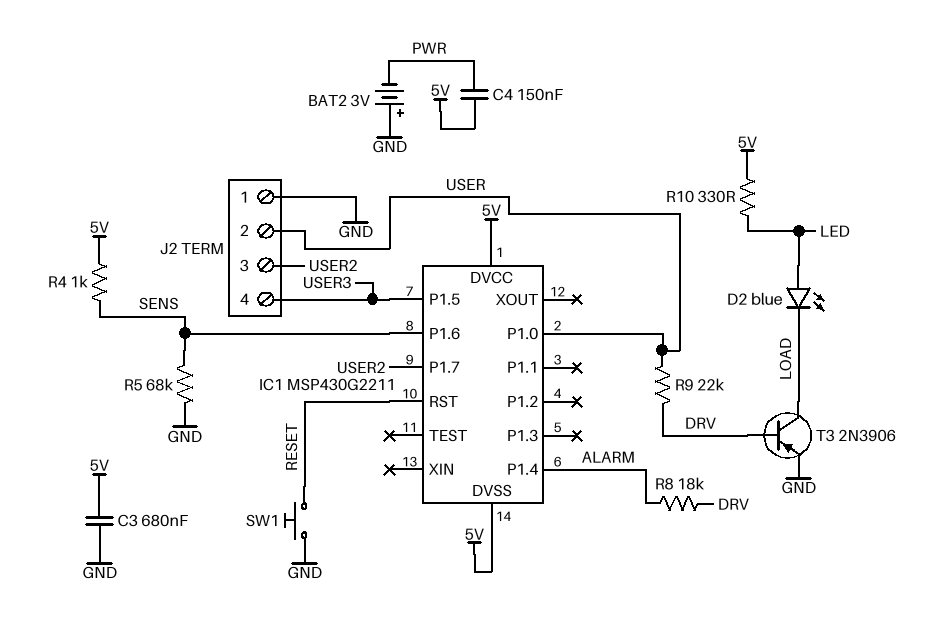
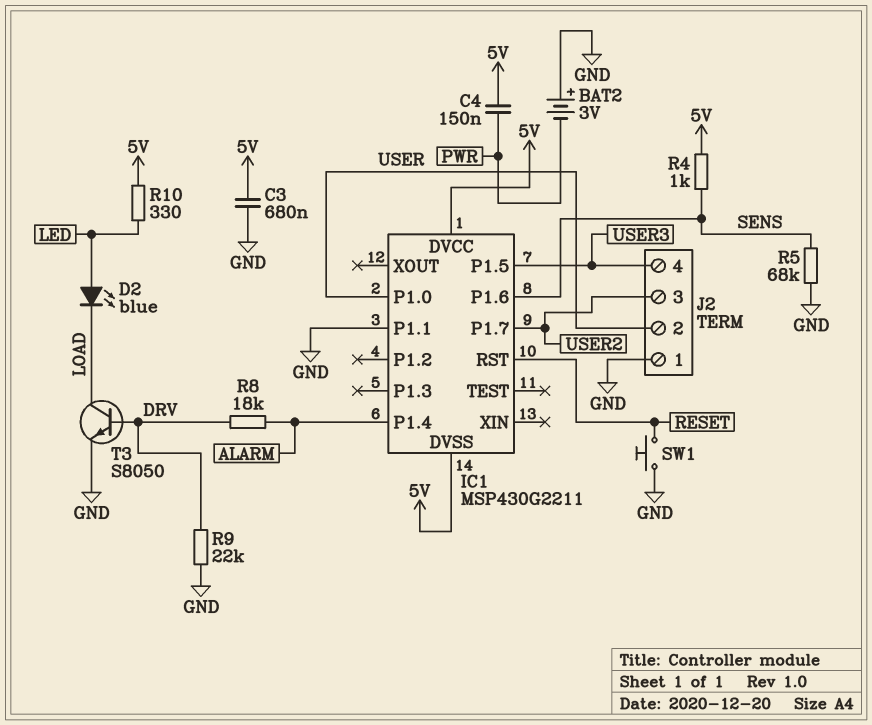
IC1 pin P1.1: none -> GND
R9: 22k (DRV, USER) -> 22k (DRV, GND)
T3: PNP 2N3906 (B DRV, C LOAD, E GND) -> NPN S8050 (B DRV, C LOAD, E GND)

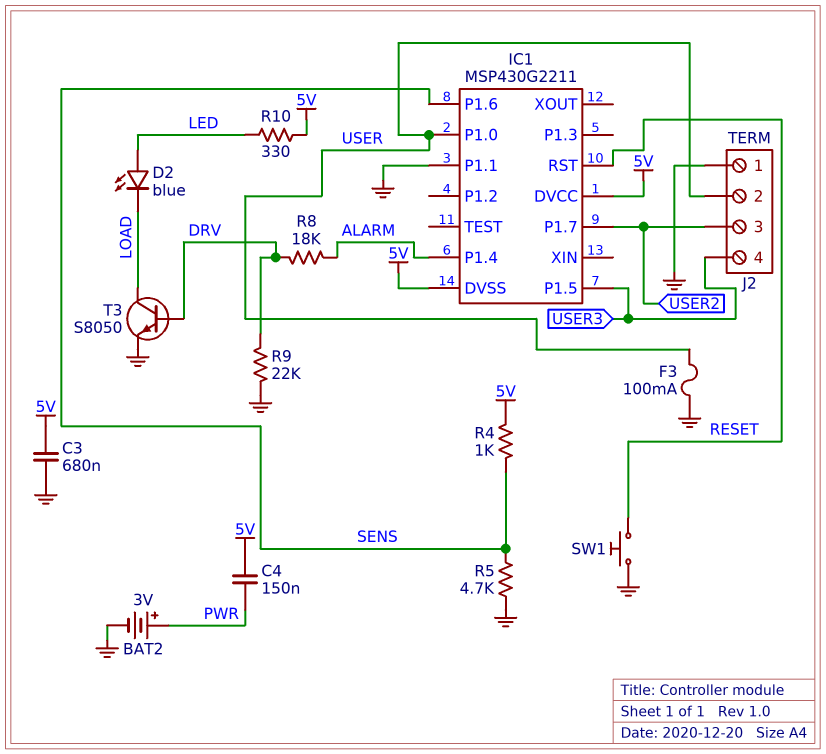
BAT2: 3V (plus GND, minus PWR) -> 3V (plus PWR, minus GND)
F3: none -> 100mA (GND, USER)
R5: 68k (GND, SENS) -> 4.7k (GND, SENS)

